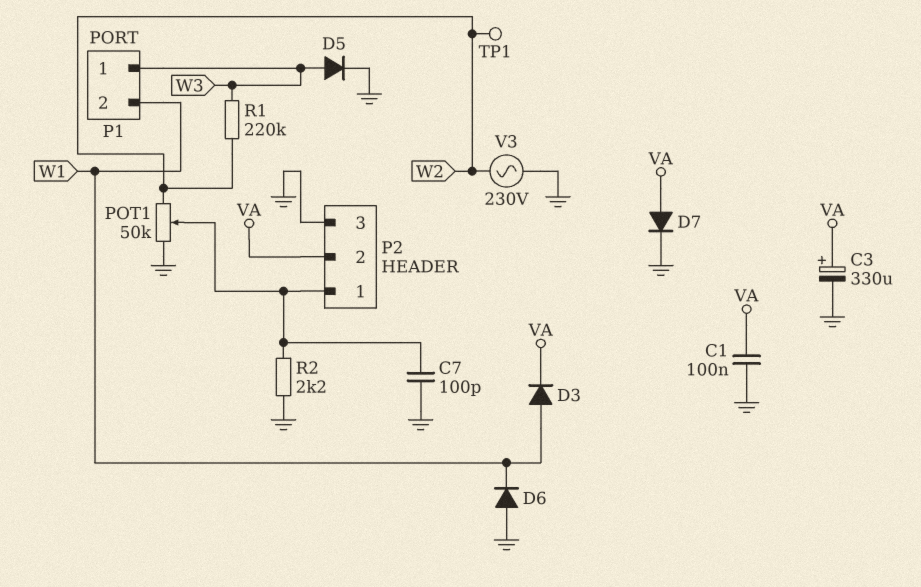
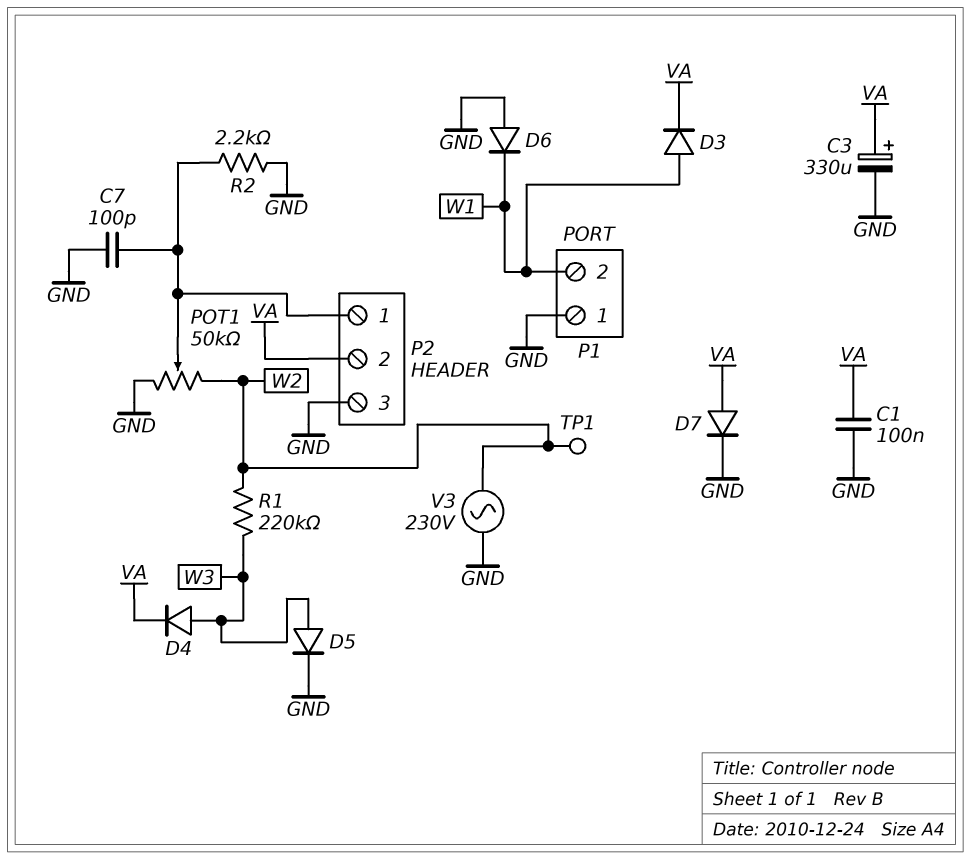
D4: none -> diode (A W3, K VA)
P1 pin 1: W3 -> GND

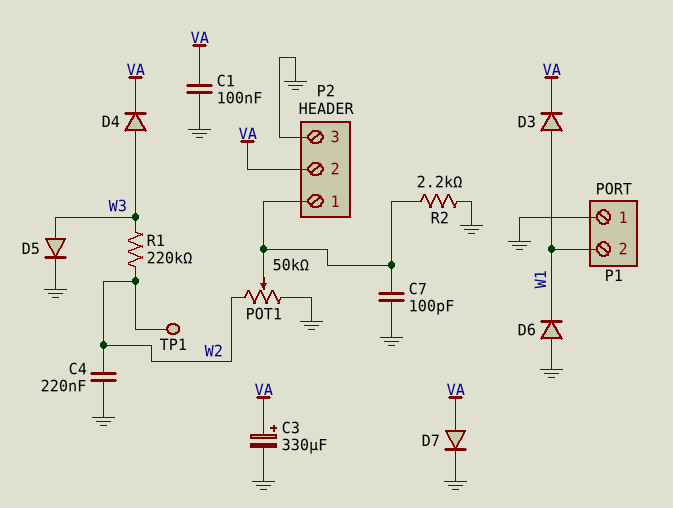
C4: none -> 220nF (GND, W2)
V3: AC 230V (GND, W2) -> none

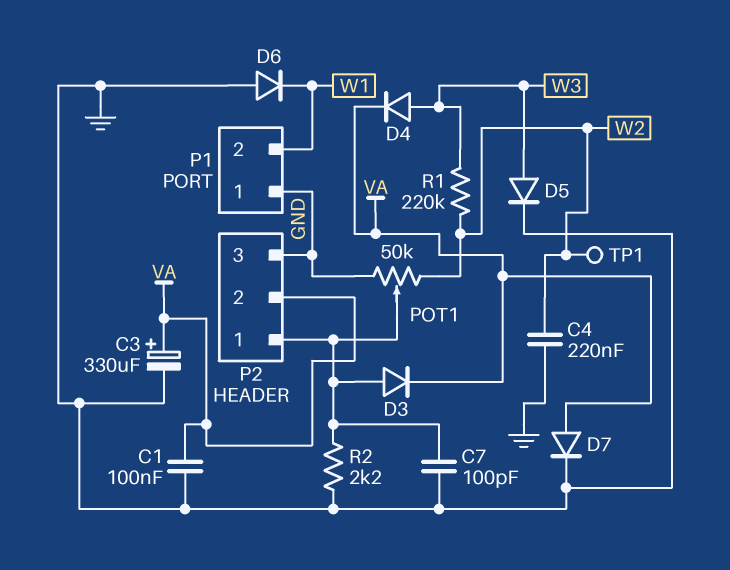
D3: diode (A W1, K VA) -> diode (A P2/1, K VA)

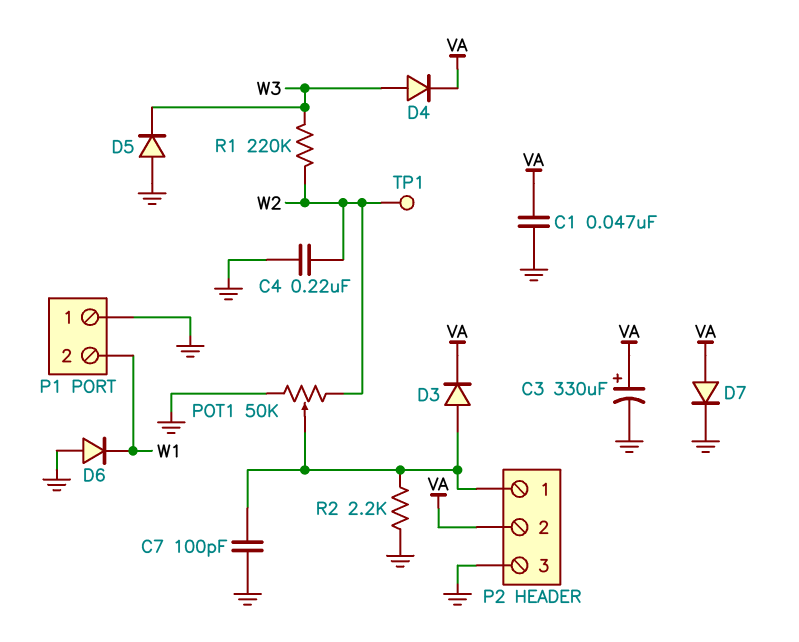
C1: 100nF (GND, VA) -> 47nF (GND, VA)
D5: diode (A W3, K GND) -> diode (A GND, K W3)

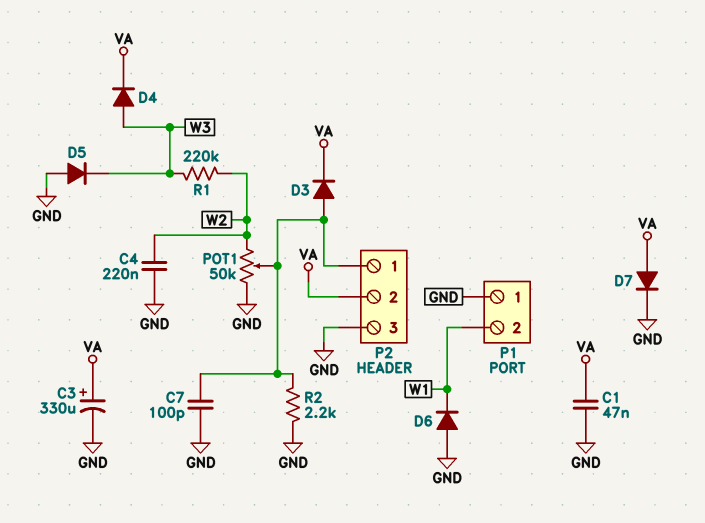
TP1: test point (W2) -> none

